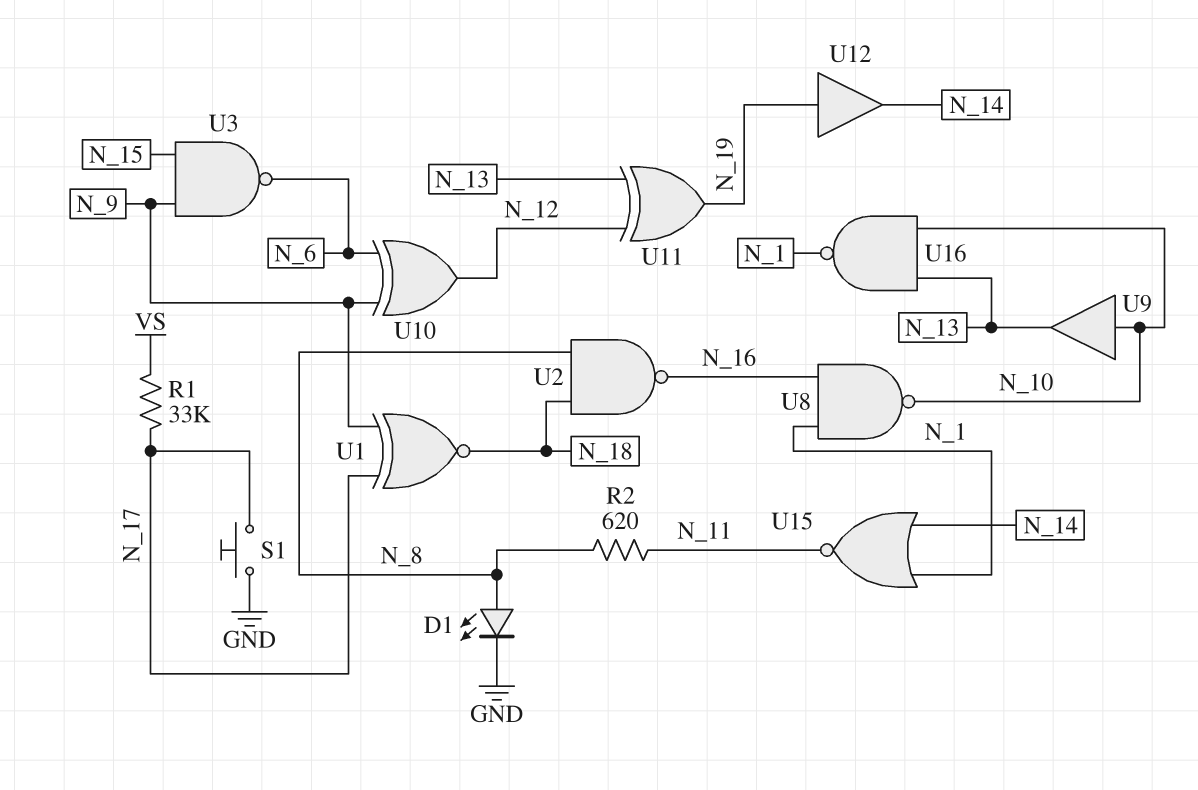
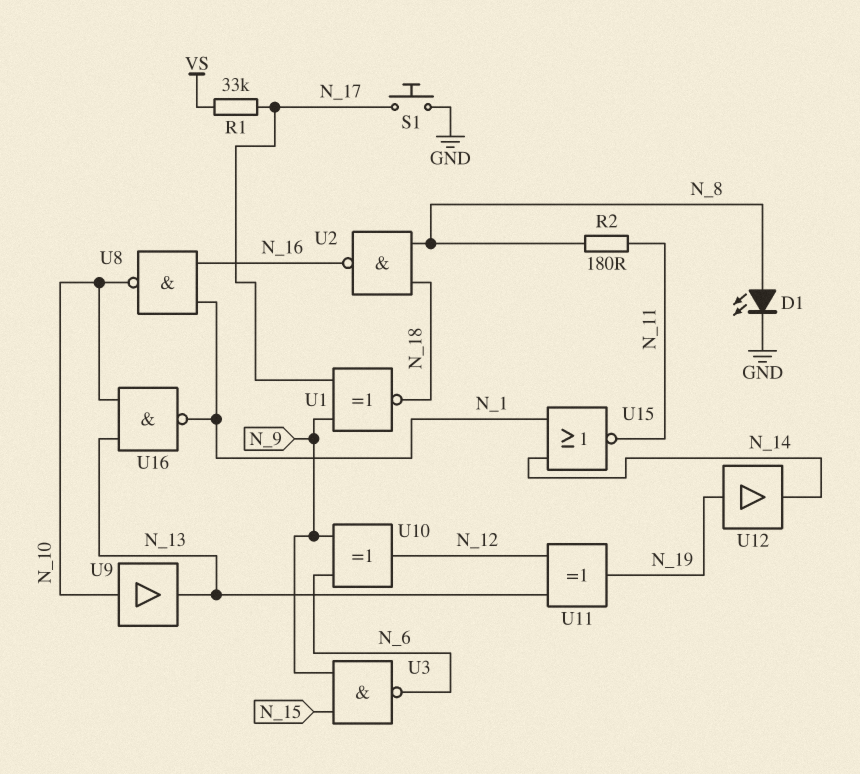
R2: 620 (N_8, N_11) -> 180 (N_8, N_11)

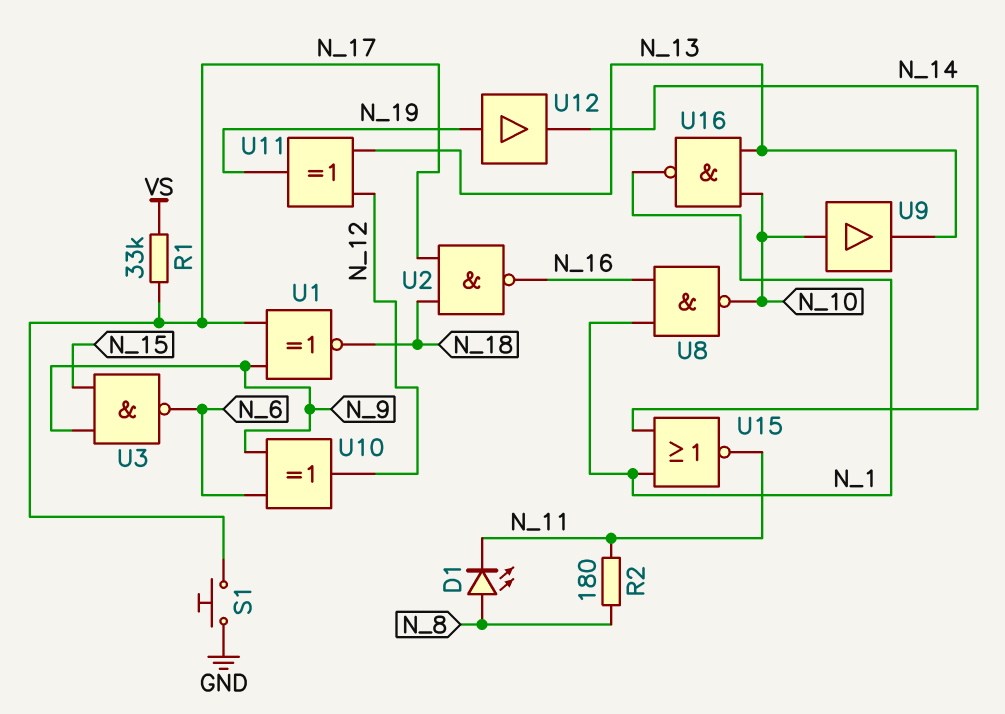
D1: LED (A N_8, K GND) -> LED (A N_8, K N_11)
U2: NAND (in N_8, in N_18, out N_16) -> NAND (in N_17, in N_18, out N_16)

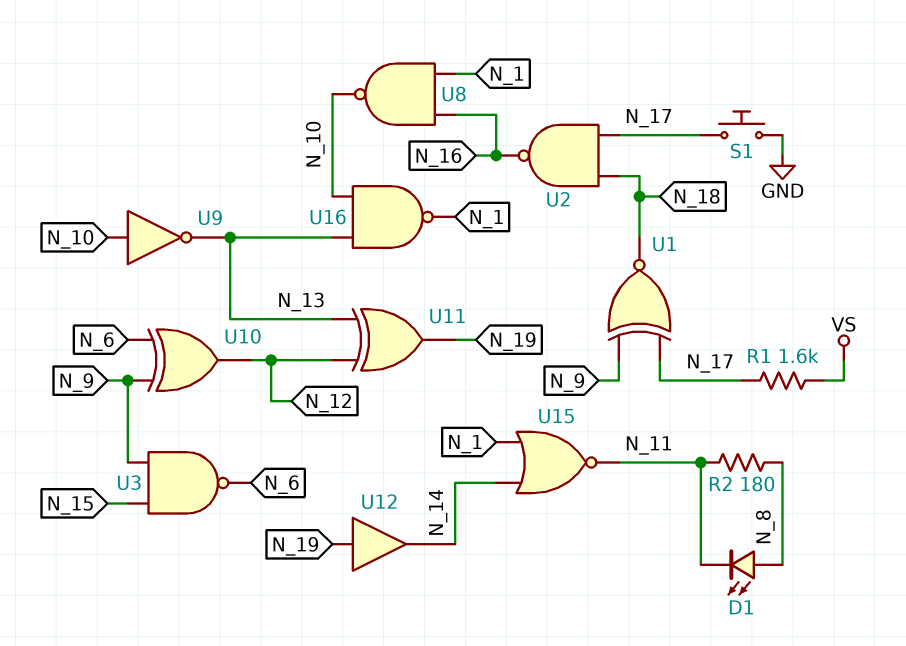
R1: 33k (N_17, VS) -> 1.6k (N_17, VS)
U9: buffer (in N_10, out N_13) -> NOT (in N_10, out N_13)

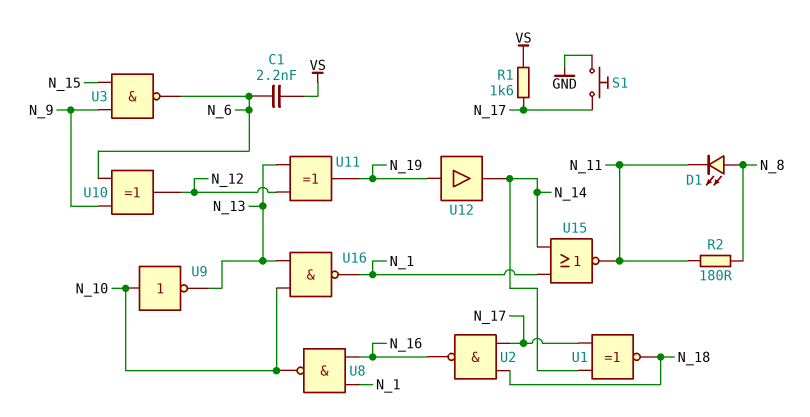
C1: none -> 2.2nF (N_6, VS)
U1: XNOR (in N_9, in N_17, out N_18) -> XNOR (in N_14, in N_17, out N_18)

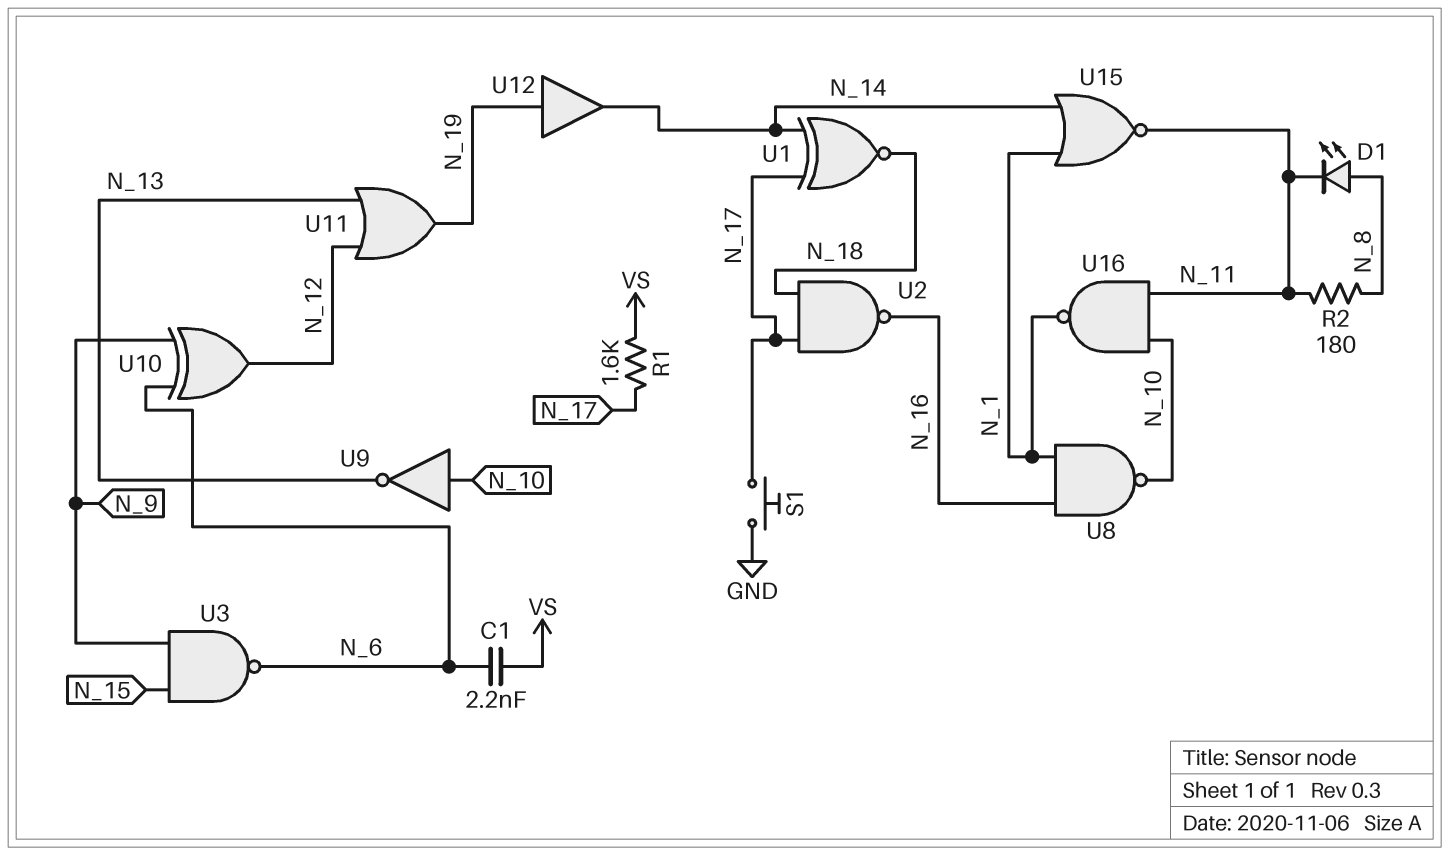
U11: XOR (in N_12, in N_13, out N_19) -> OR (in N_12, in N_13, out N_19)
U16: NAND (in N_10, in N_13, out N_1) -> NAND (in N_10, in N_11, out N_1)

